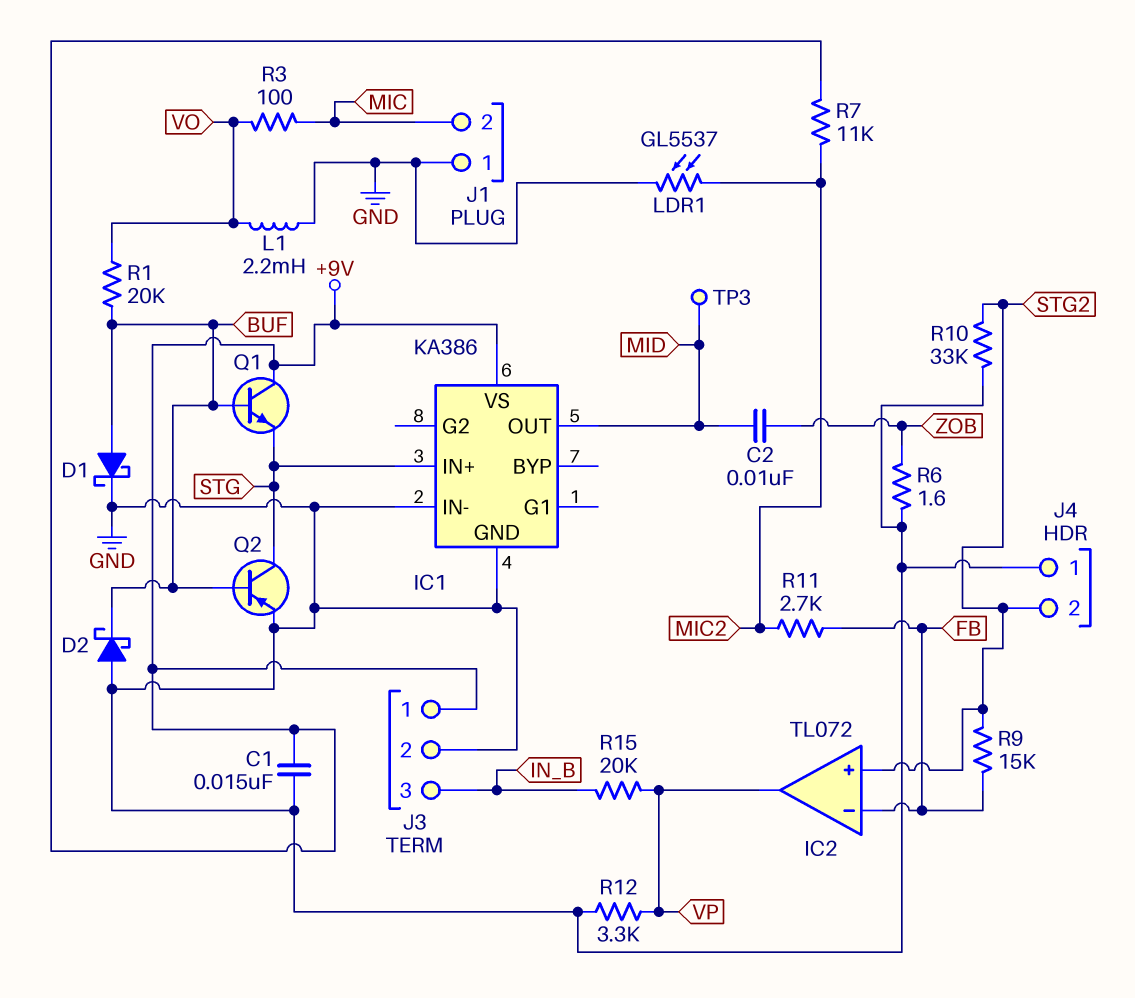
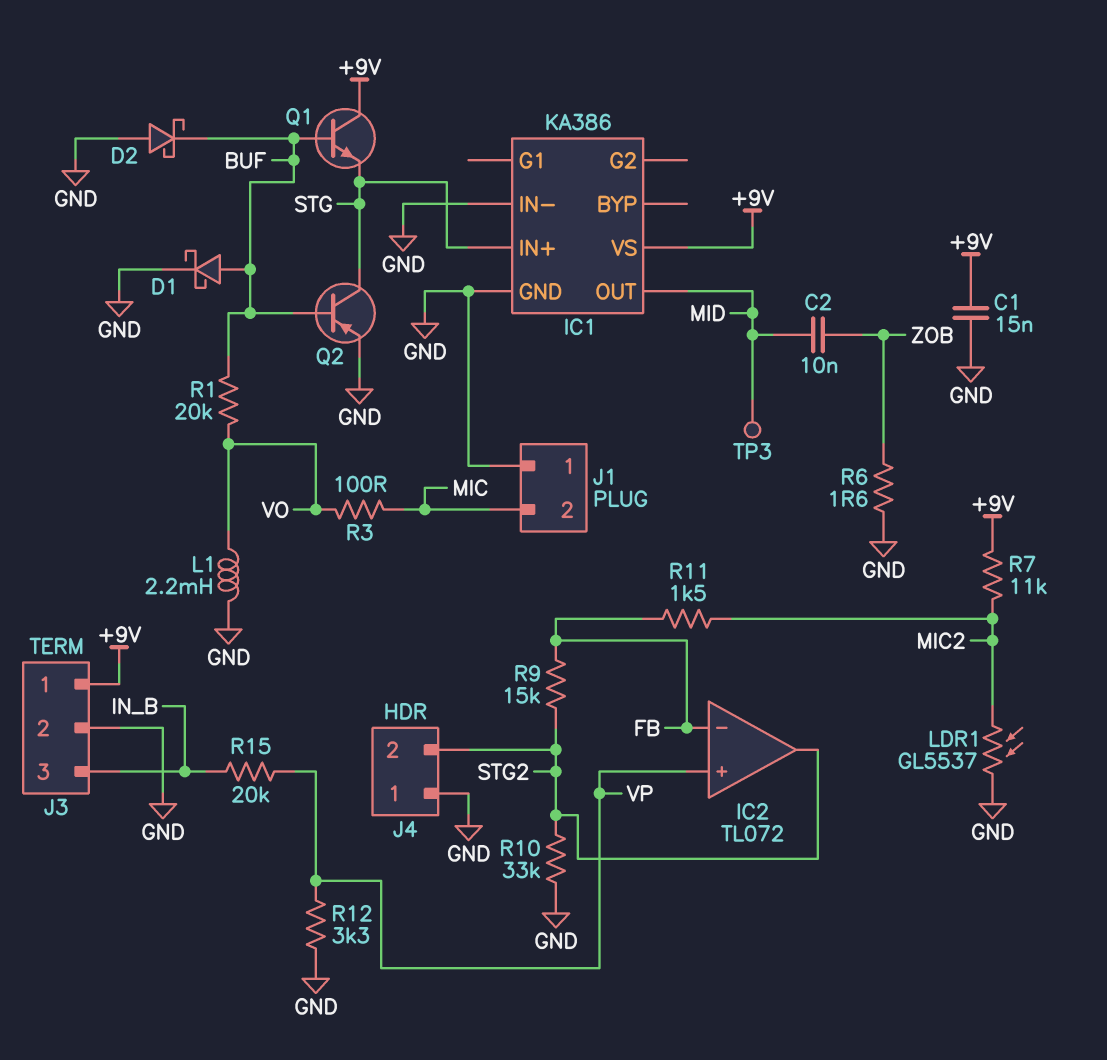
IC2 pin in+: STG2 -> VP
IC2 pin out: VP -> STG2
R11: 2.7k (FB, MIC2) -> 1.5k (FB, MIC2)

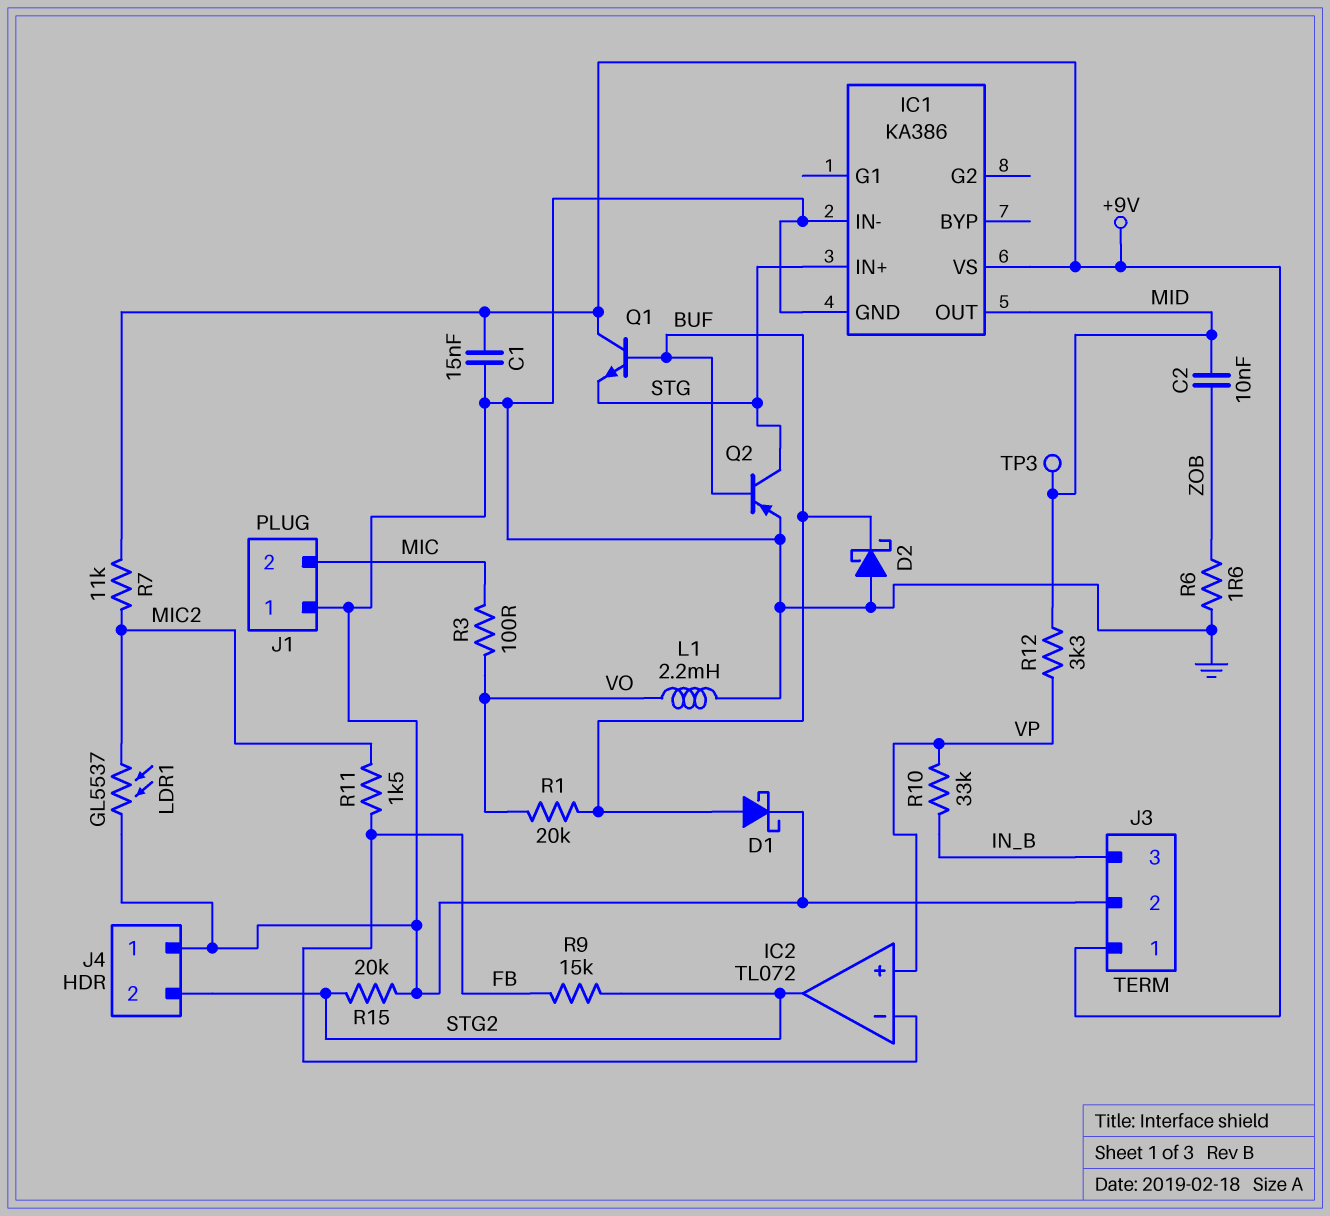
R10: 33k (GND, STG2) -> 33k (IN_B, VP)
R12: 3.3k (GND, VP) -> 3.3k (MID, VP)
R15: 20k (IN_B, VP) -> 20k (GND, STG2)

